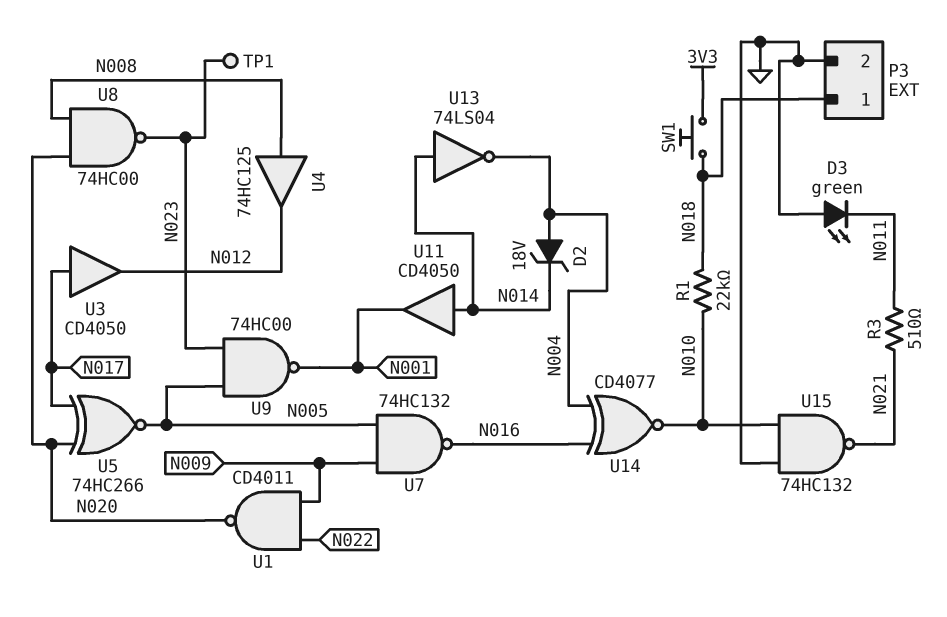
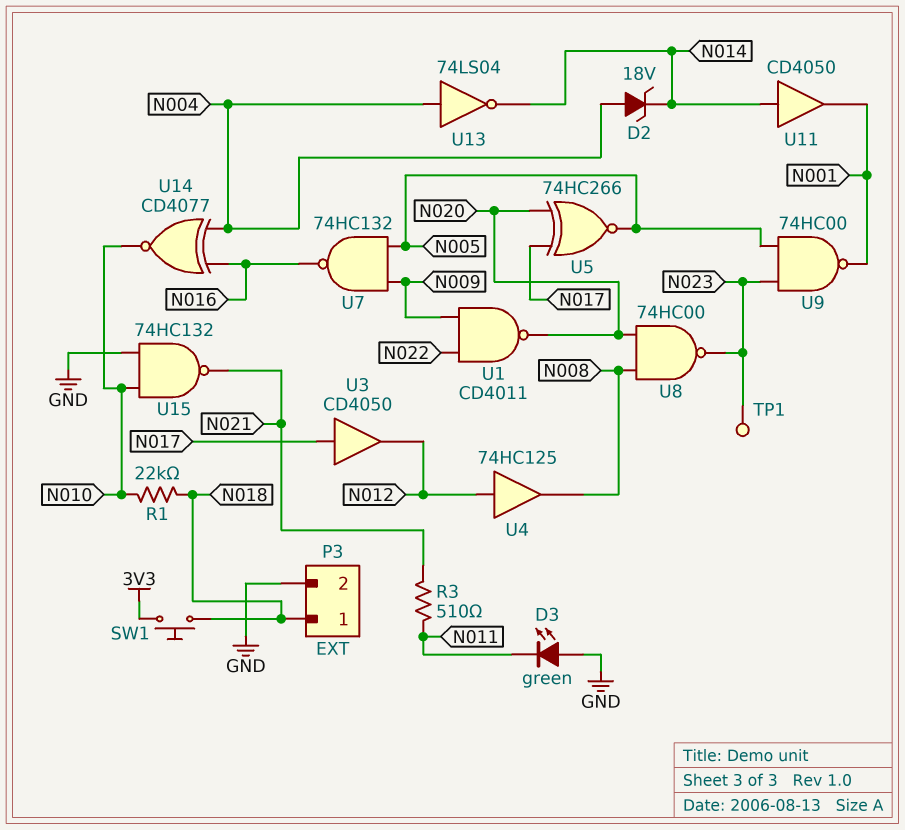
U4: buffer 74HC125 (in N008, out N012) -> buffer 74HC125 (in N012, out N008)
U13: NOT 74LS04 (in N014, out N004) -> NOT 74LS04 (in N004, out N014)

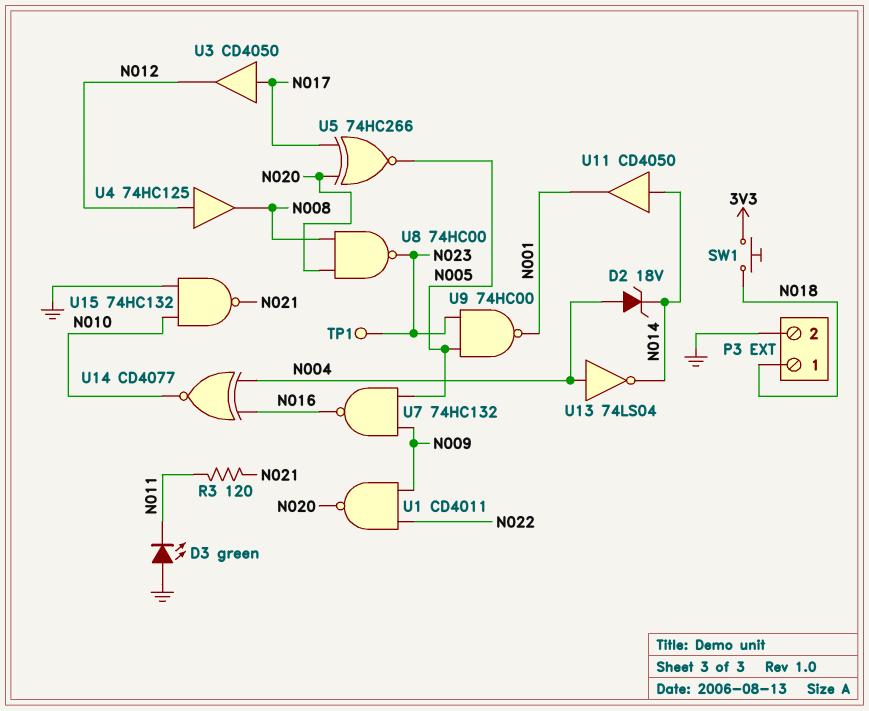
R1: 22k (N010, N018) -> none
R3: 510 (N011, N021) -> 120 (N011, N021)

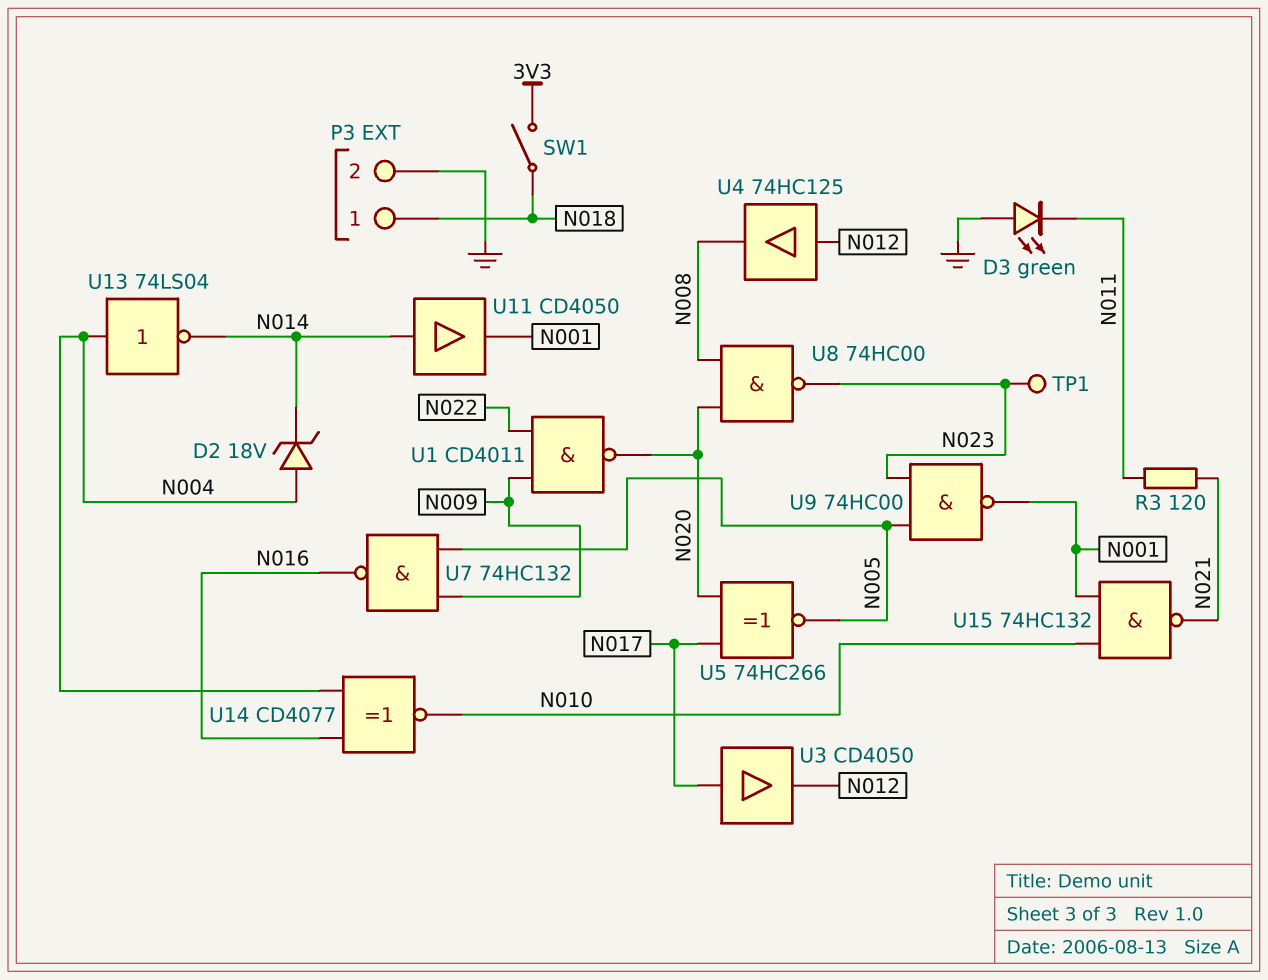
SW1: button (3V3, N018) -> switch (3V3, N018)
U15: NAND 74HC132 (in GND, in N010, out N021) -> NAND 74HC132 (in N001, in N010, out N021)

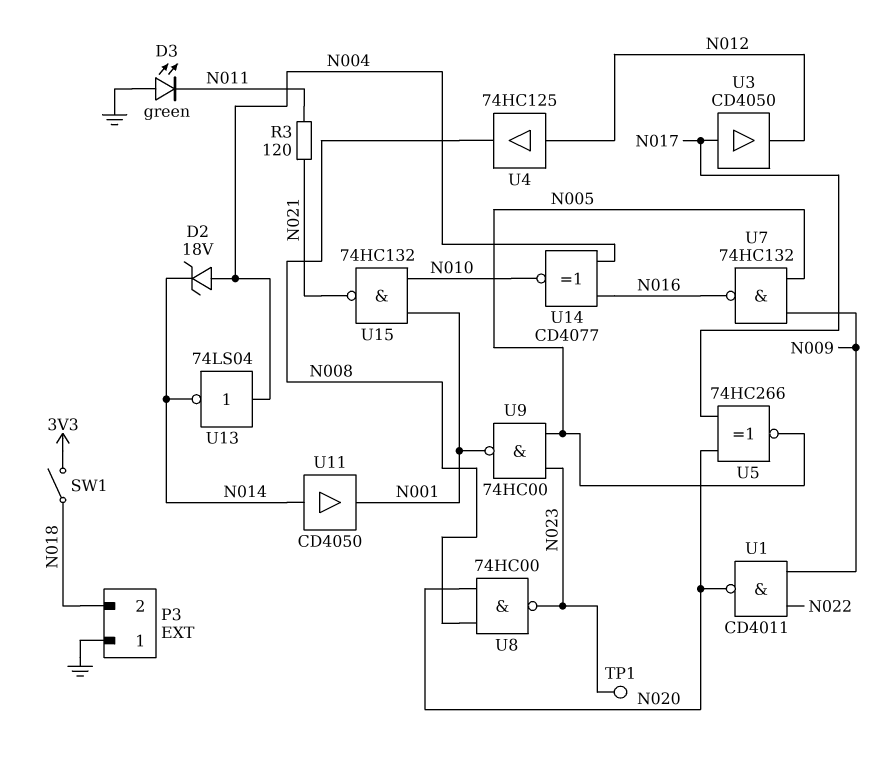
P3 pin 1: N018 -> GND
P3 pin 2: GND -> N018

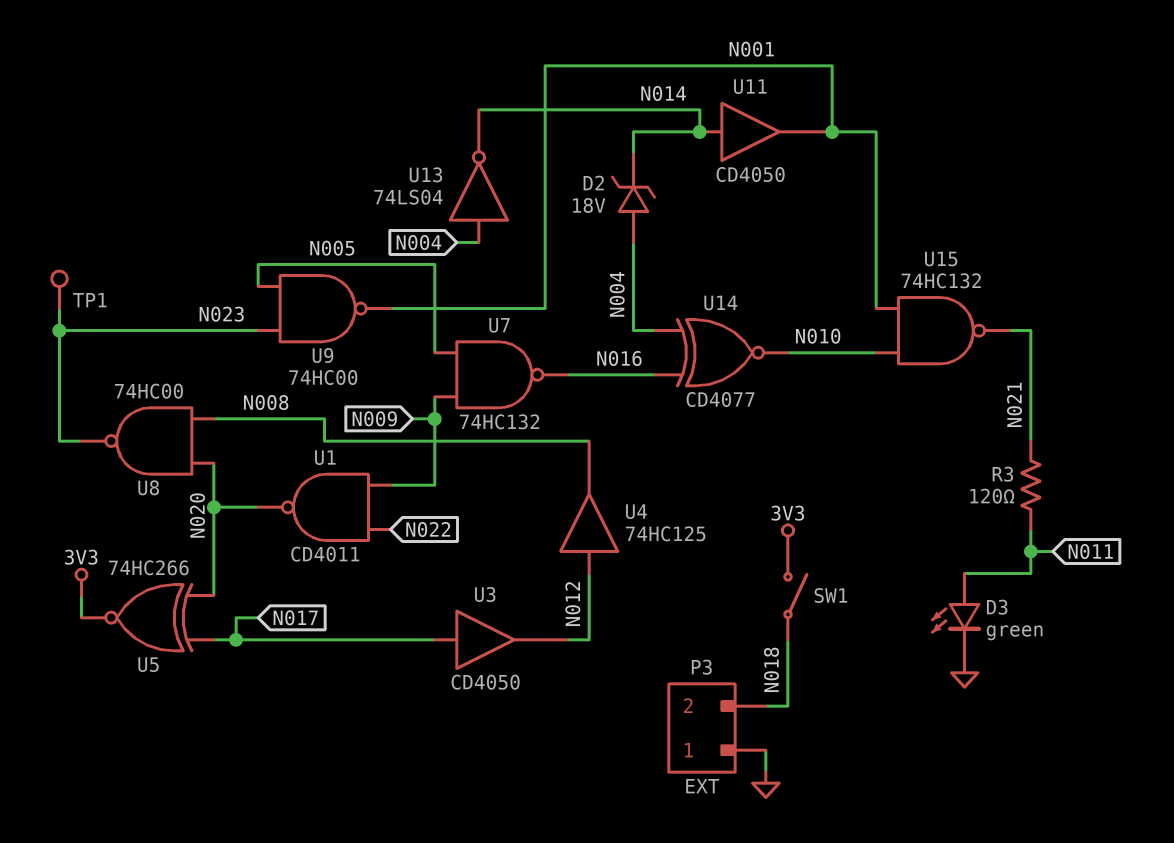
D3: LED green (A GND, K N011) -> LED green (A N011, K GND)
U5: XNOR 74HC266 (in N017, in N020, out N005) -> XNOR 74HC266 (in N017, in N020, out 3V3)

